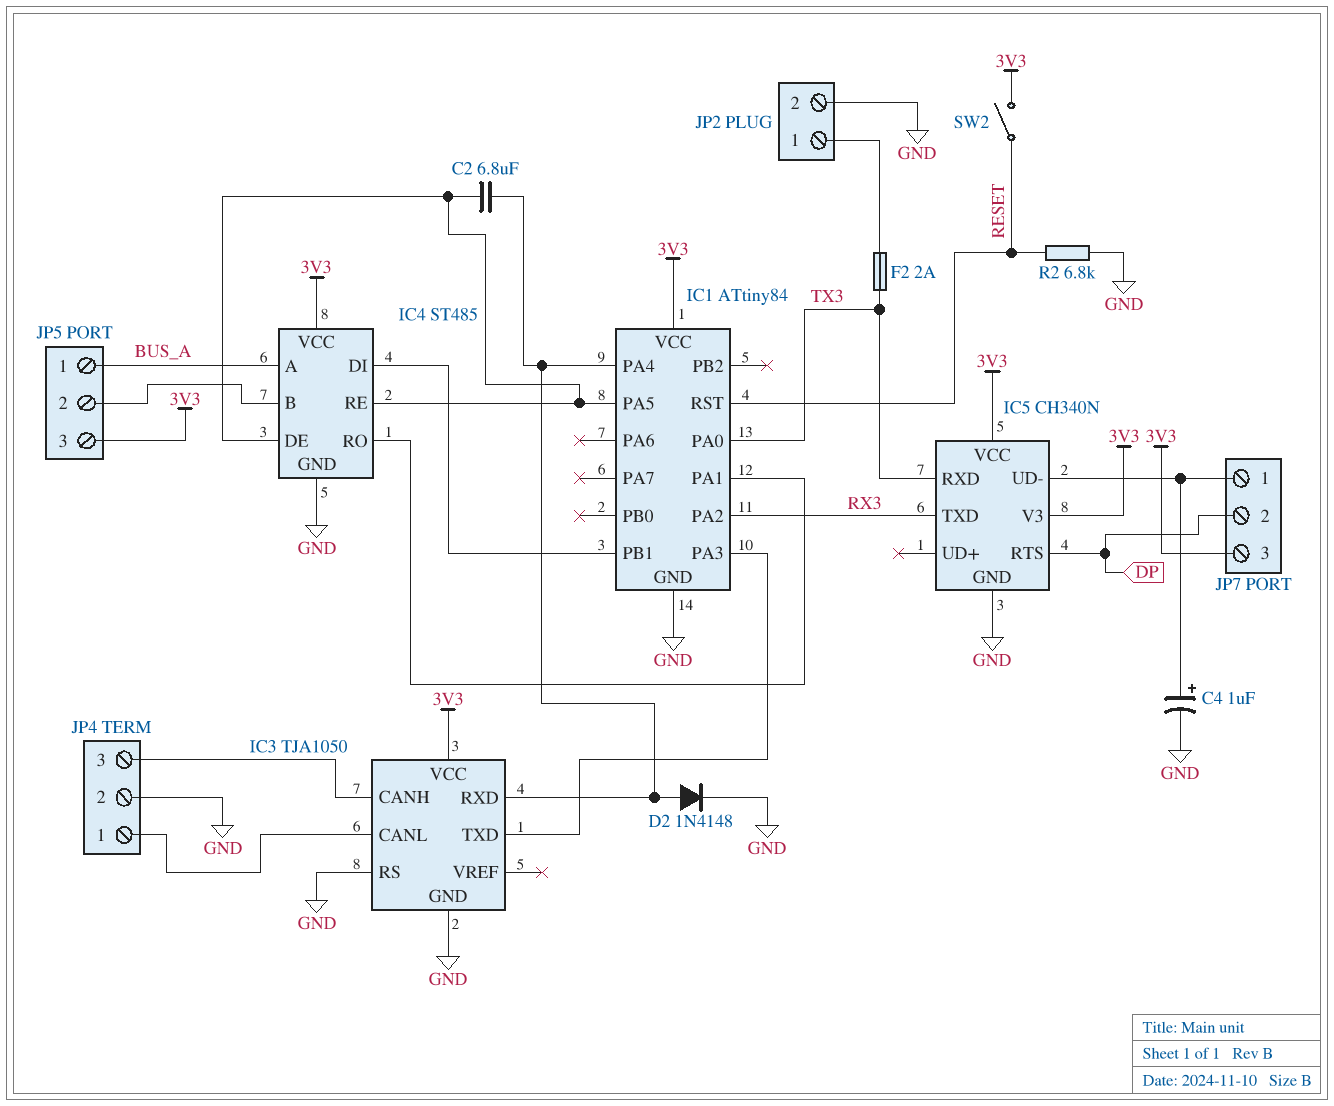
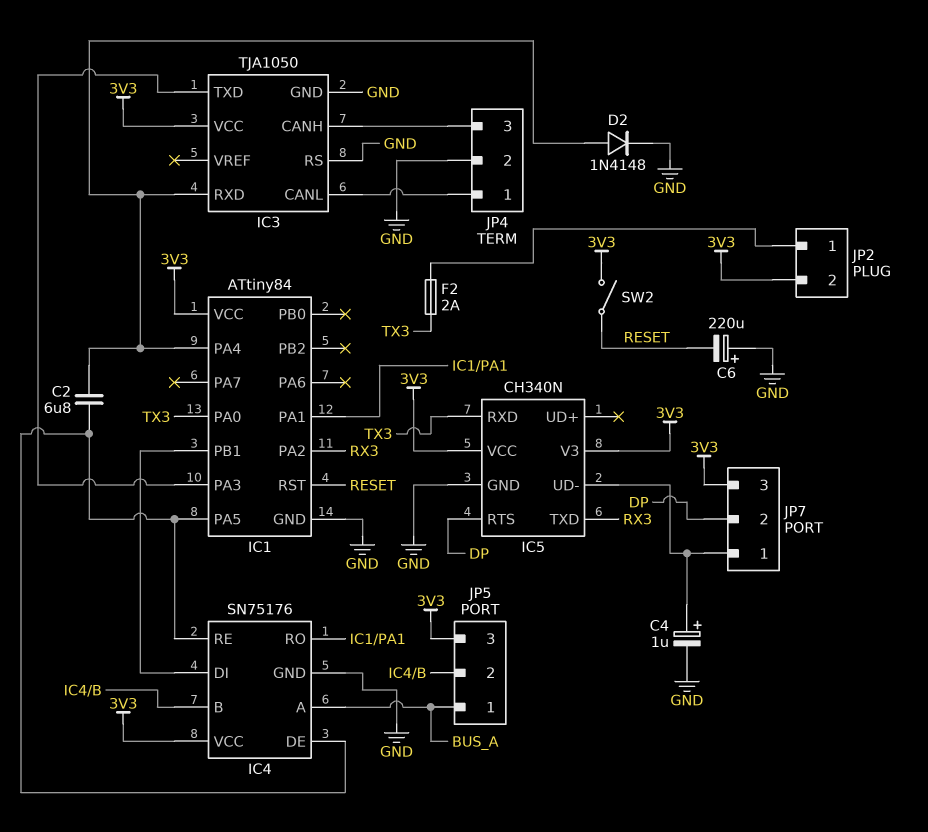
C6: none -> 220uF (plus GND, minus RESET)
IC4: ST485 -> SN75176
JP2 pin 2: GND -> 3V3
R2: 6.8k (GND, RESET) -> none

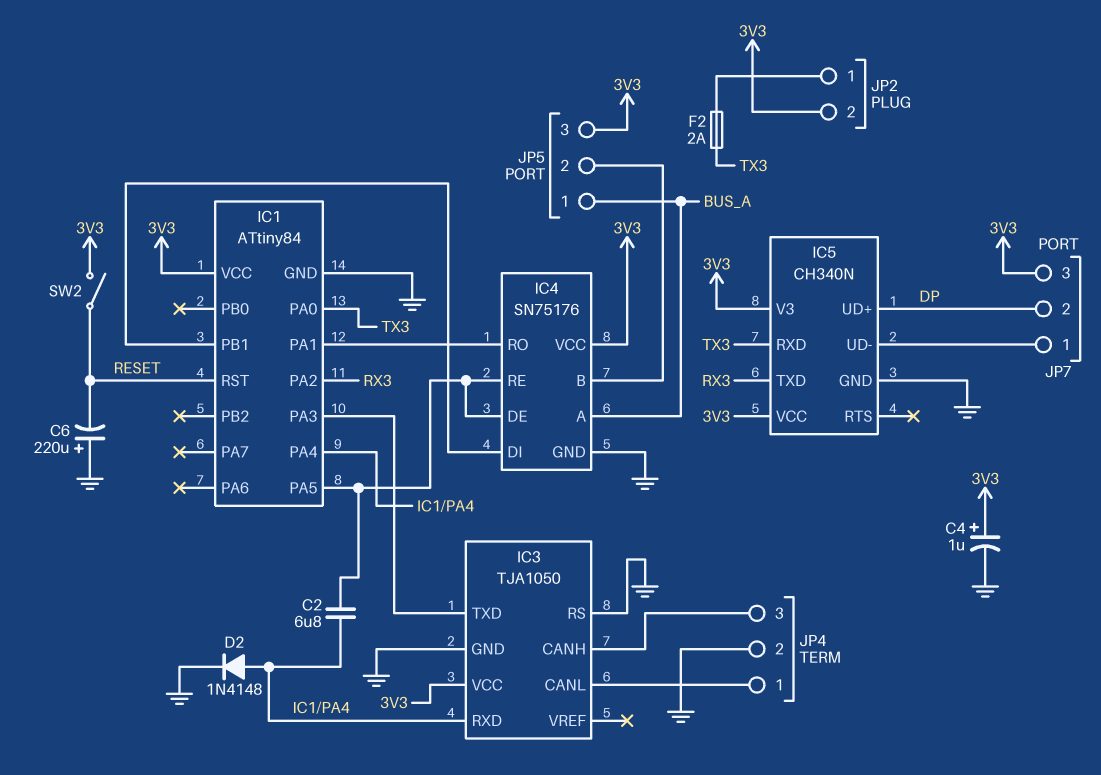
C4: 1uF (plus IC5/UD-, minus GND) -> 1uF (plus 3V3, minus GND)
IC5 pin RTS: DP -> none
IC5 pin UD+: none -> DP

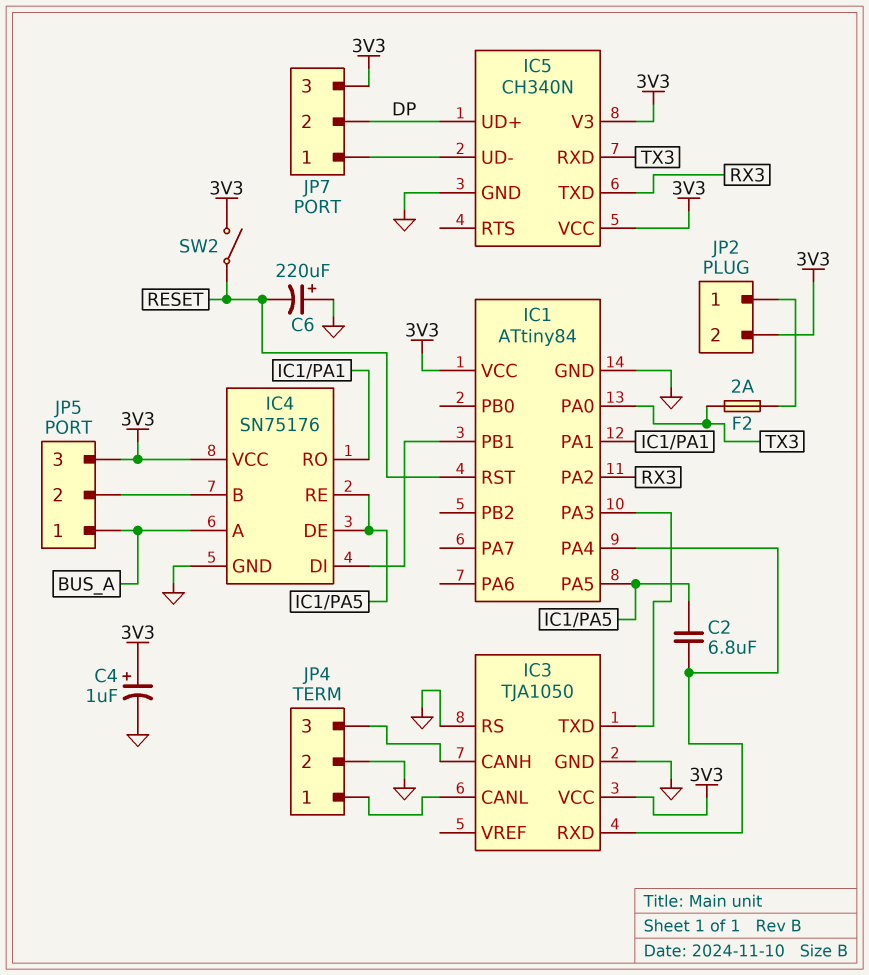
D2: diode 1N4148 (A IC1/PA4, K GND) -> none

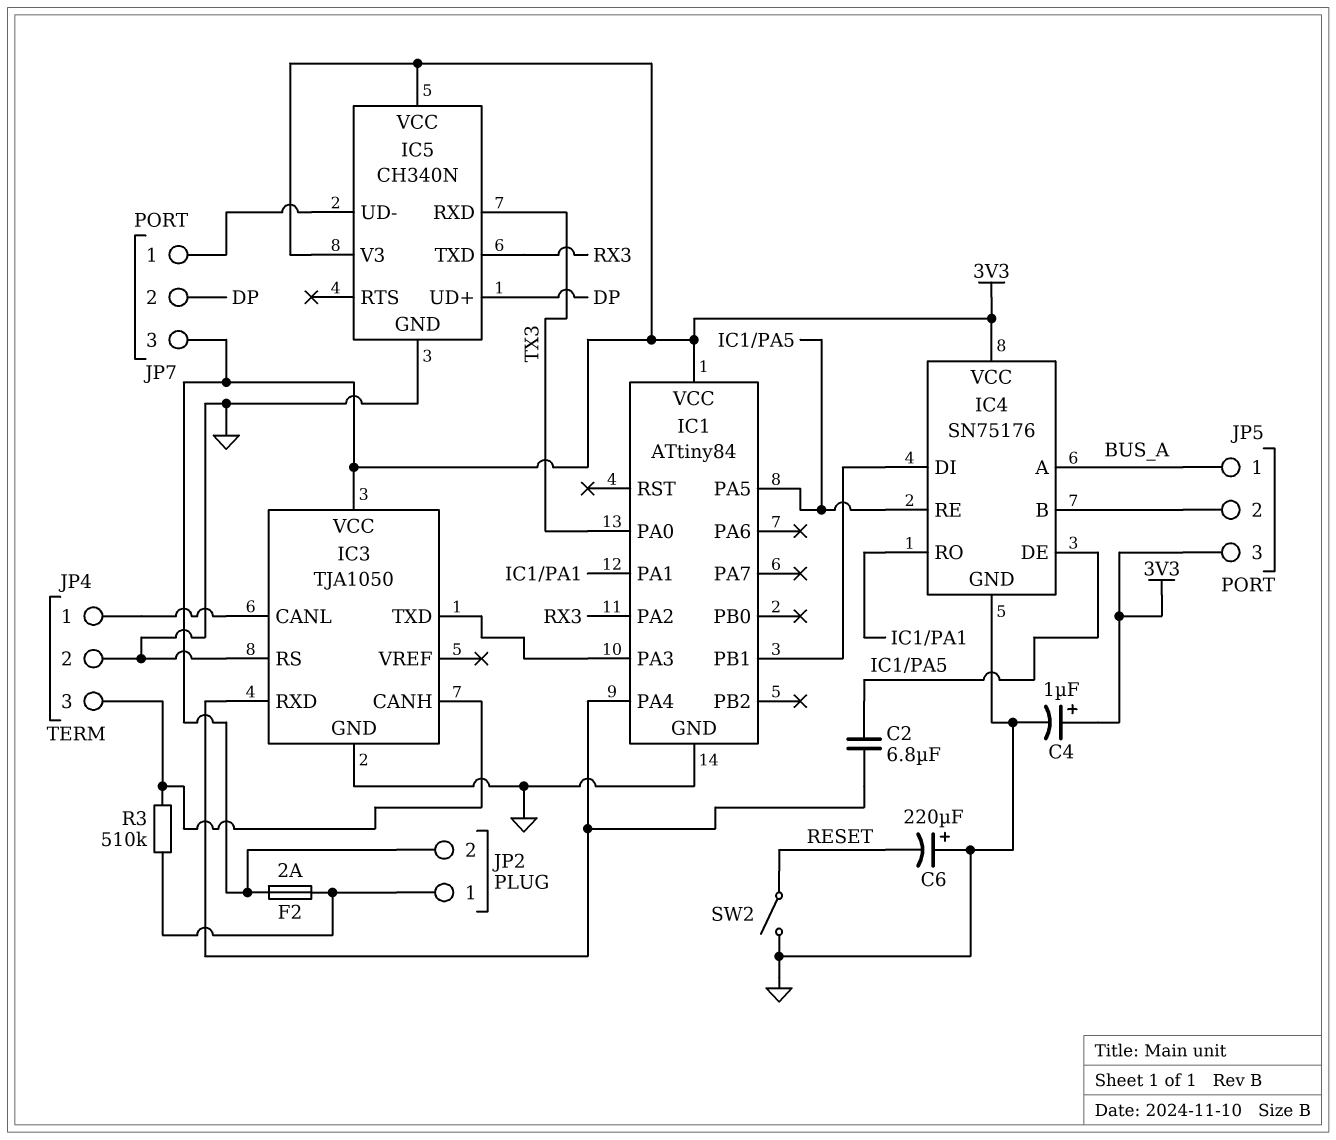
F2: 2A (JP2/1, TX3) -> 2A (3V3, JP2/1)
IC1 pin RST: RESET -> none
R3: none -> 510k (IC3/CANH, JP2/1)
SW2: switch (3V3, RESET) -> switch (GND, RESET)

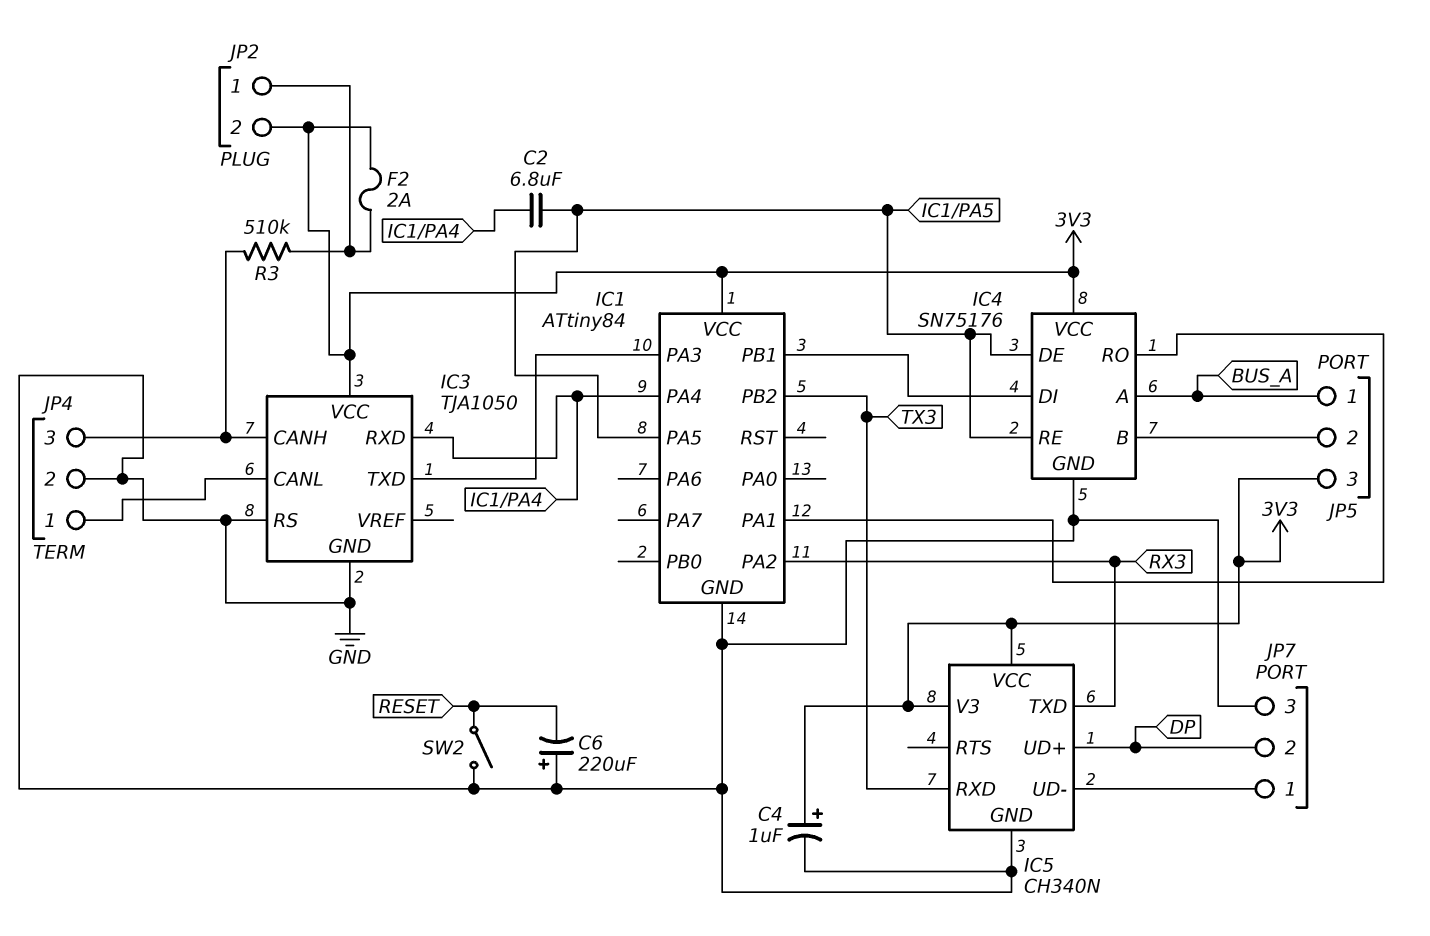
IC1 pin PA0: TX3 -> none
IC1 pin PB2: none -> TX3
JP7 pin 3: 3V3 -> GND

